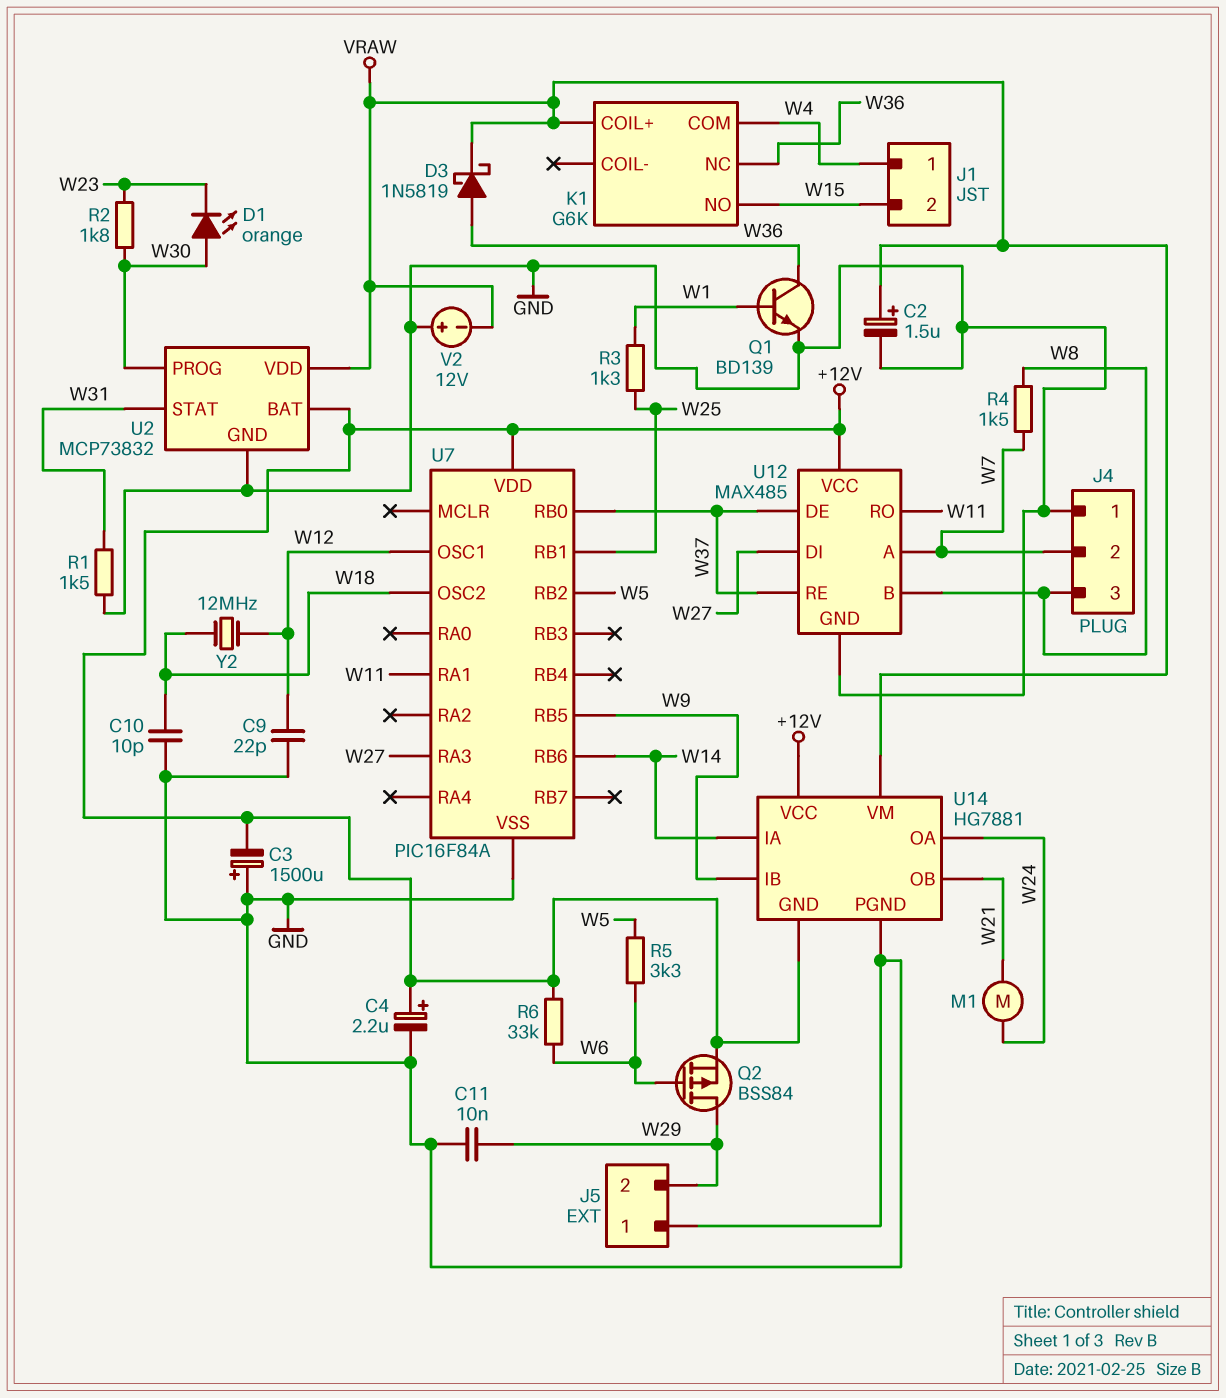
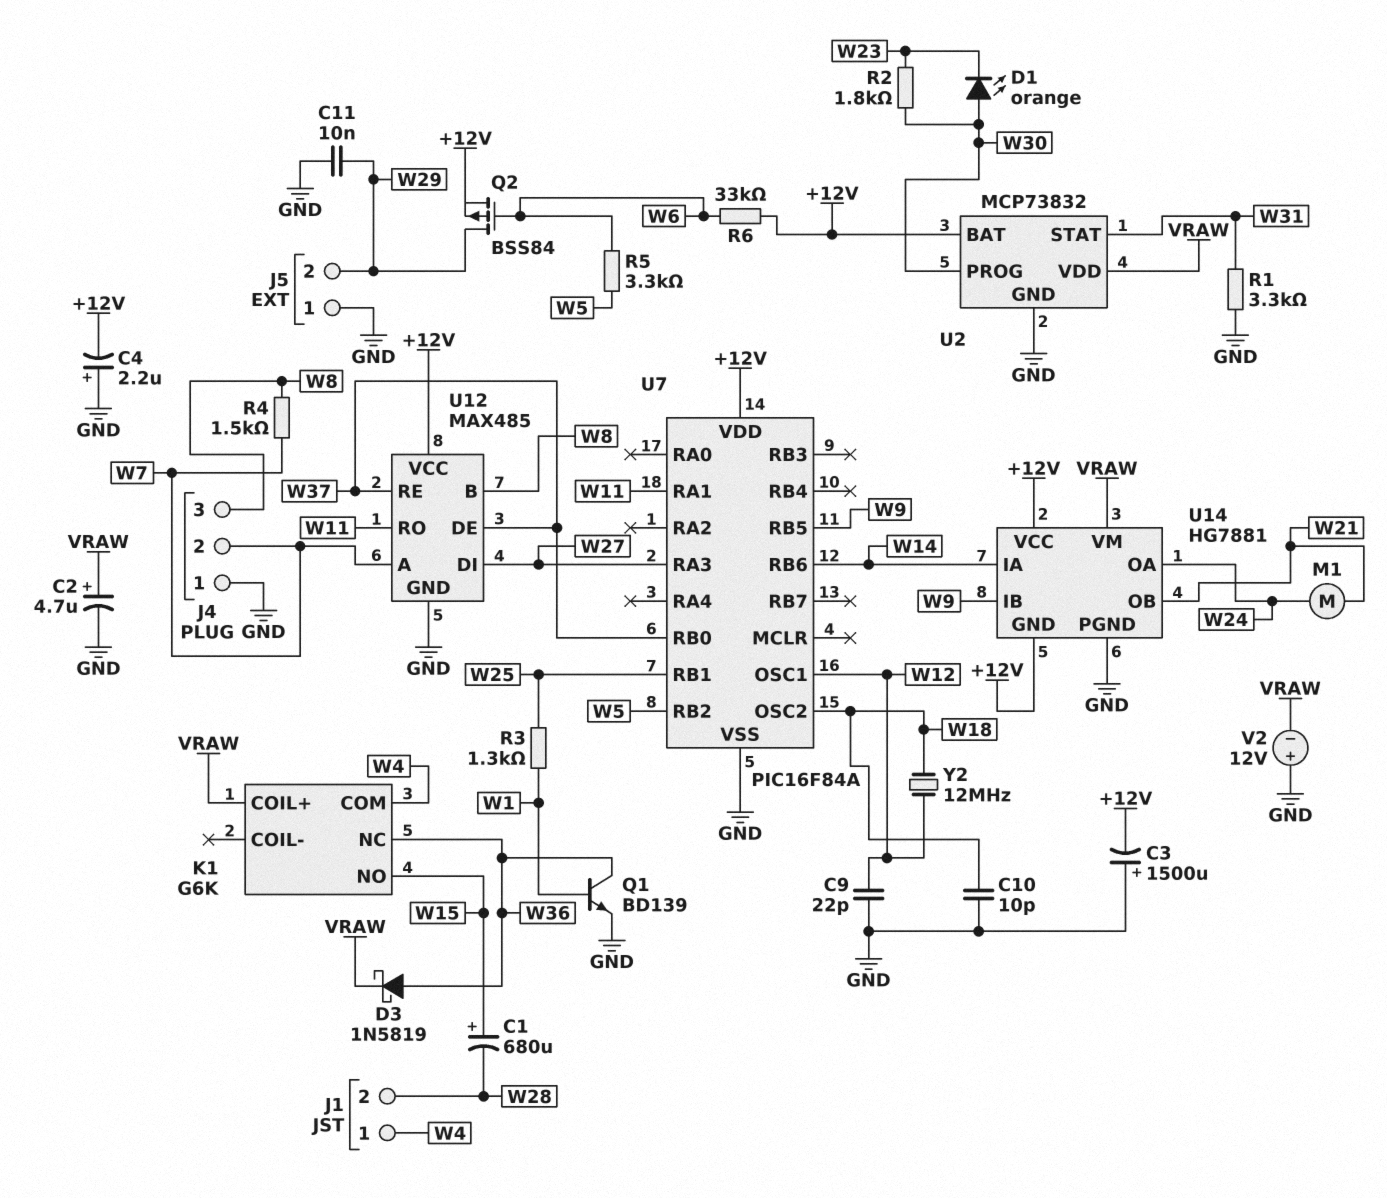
C1: none -> 680uF (plus W15, minus W28)
C2: 1.5uF (plus VRAW, minus GND) -> 4.7uF (plus VRAW, minus GND)
C4: 2.2uF (plus +12V, minus GND) -> 2.2uF (plus GND, minus +12V)
J1 pin 2: W15 -> W28
R1: 1.5k (GND, W31) -> 3.3k (GND, W31)

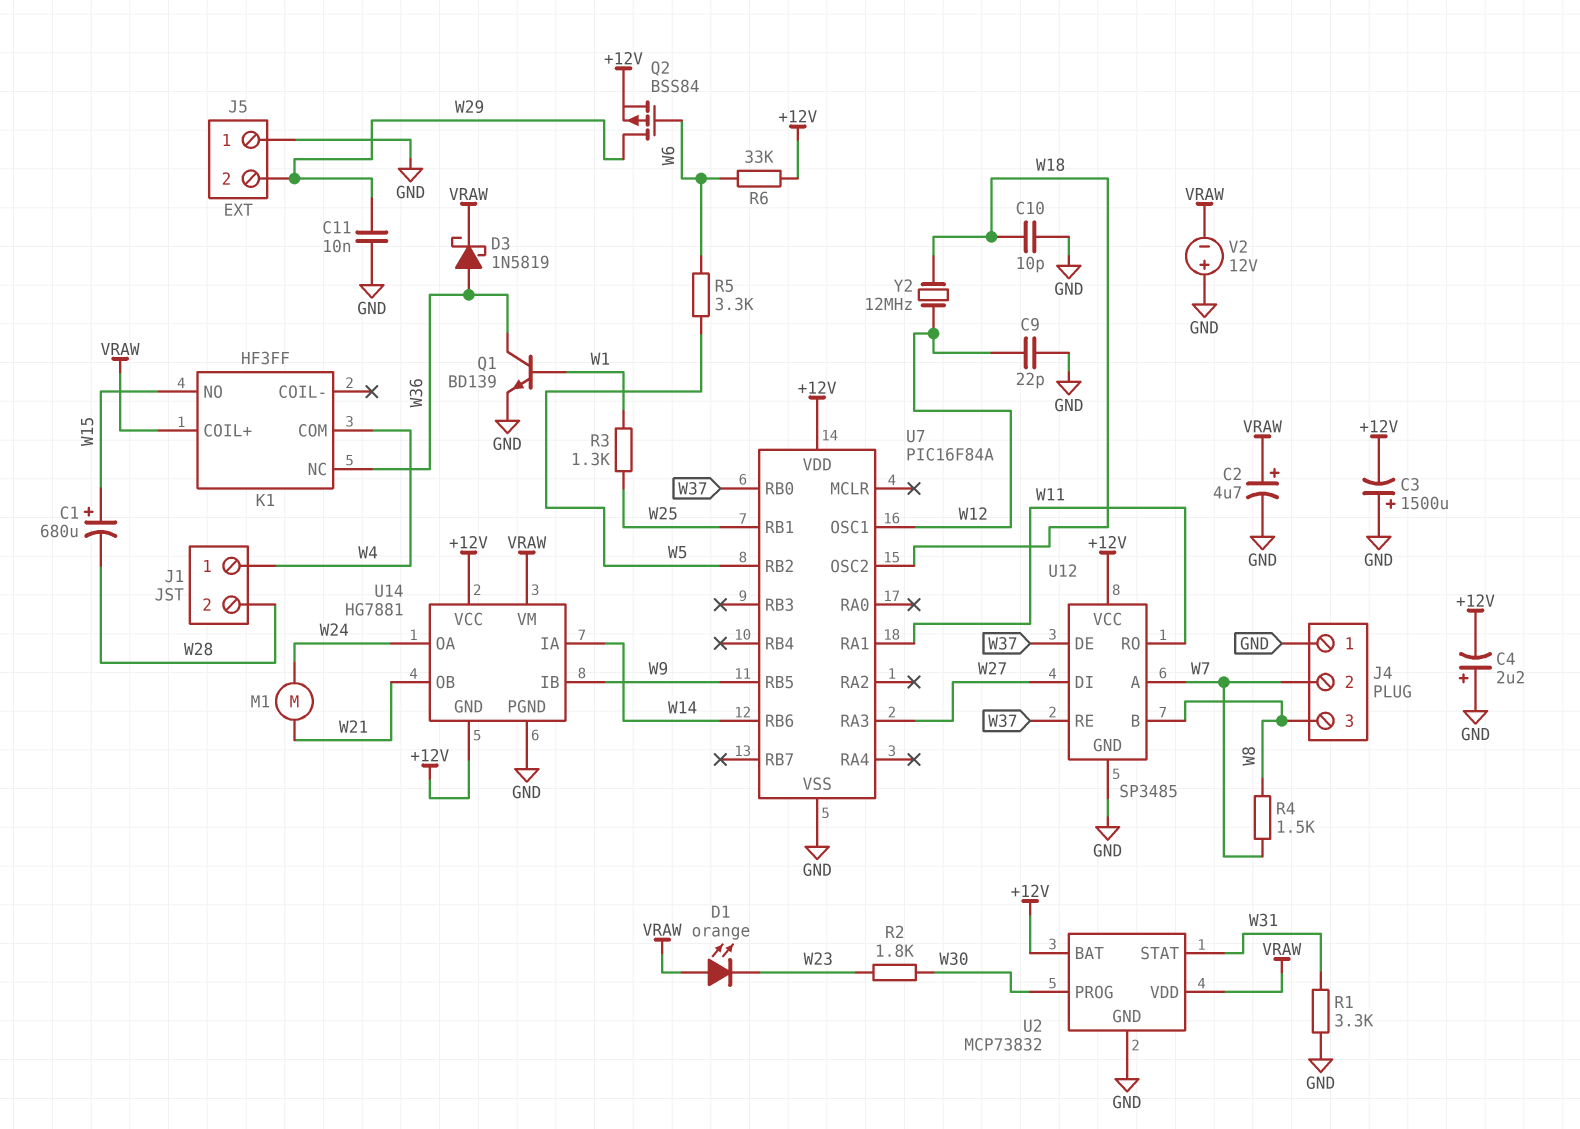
D1: LED orange (A W30, K W23) -> LED orange (A VRAW, K W23)
K1: G6K -> HF3FF
U12: MAX485 -> SP3485

